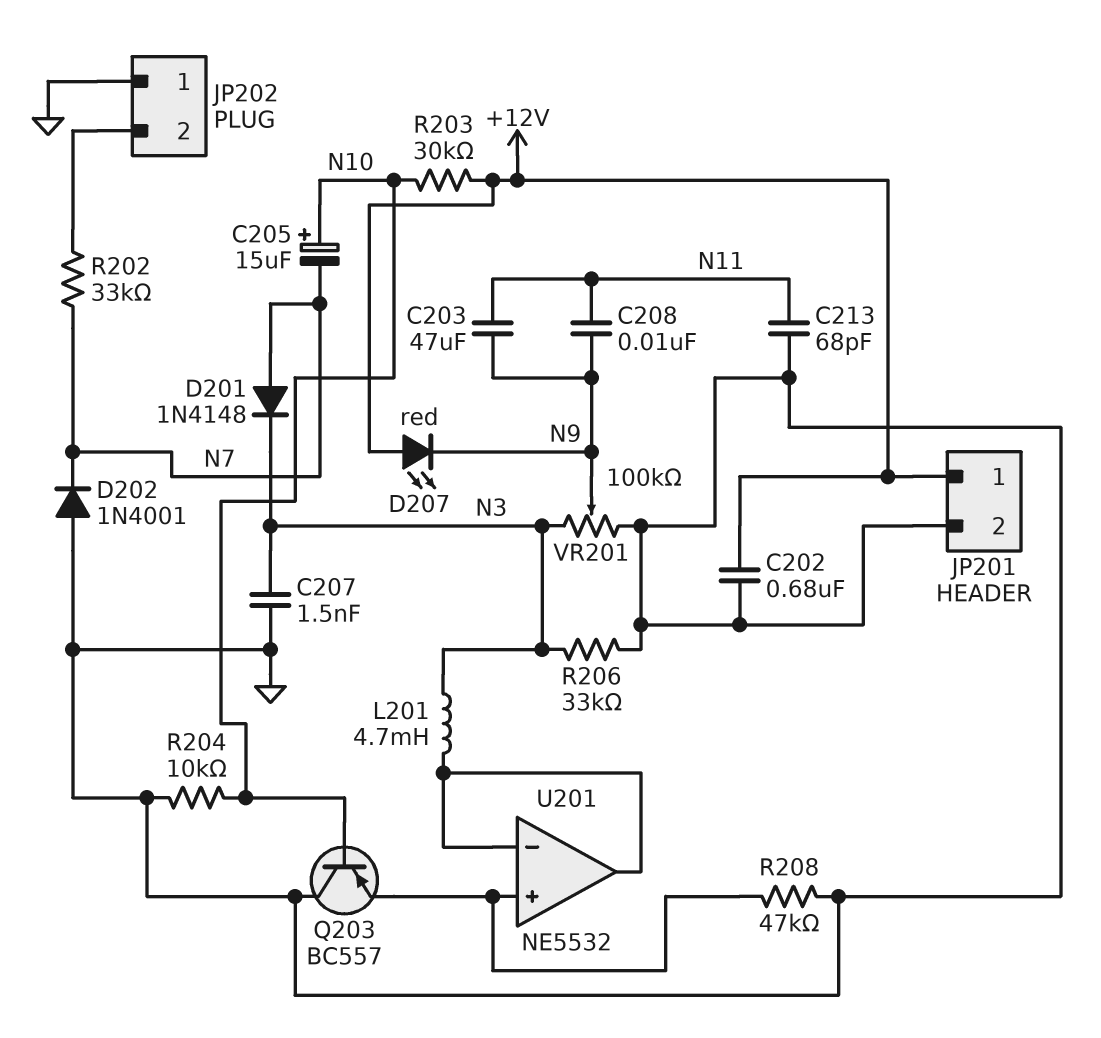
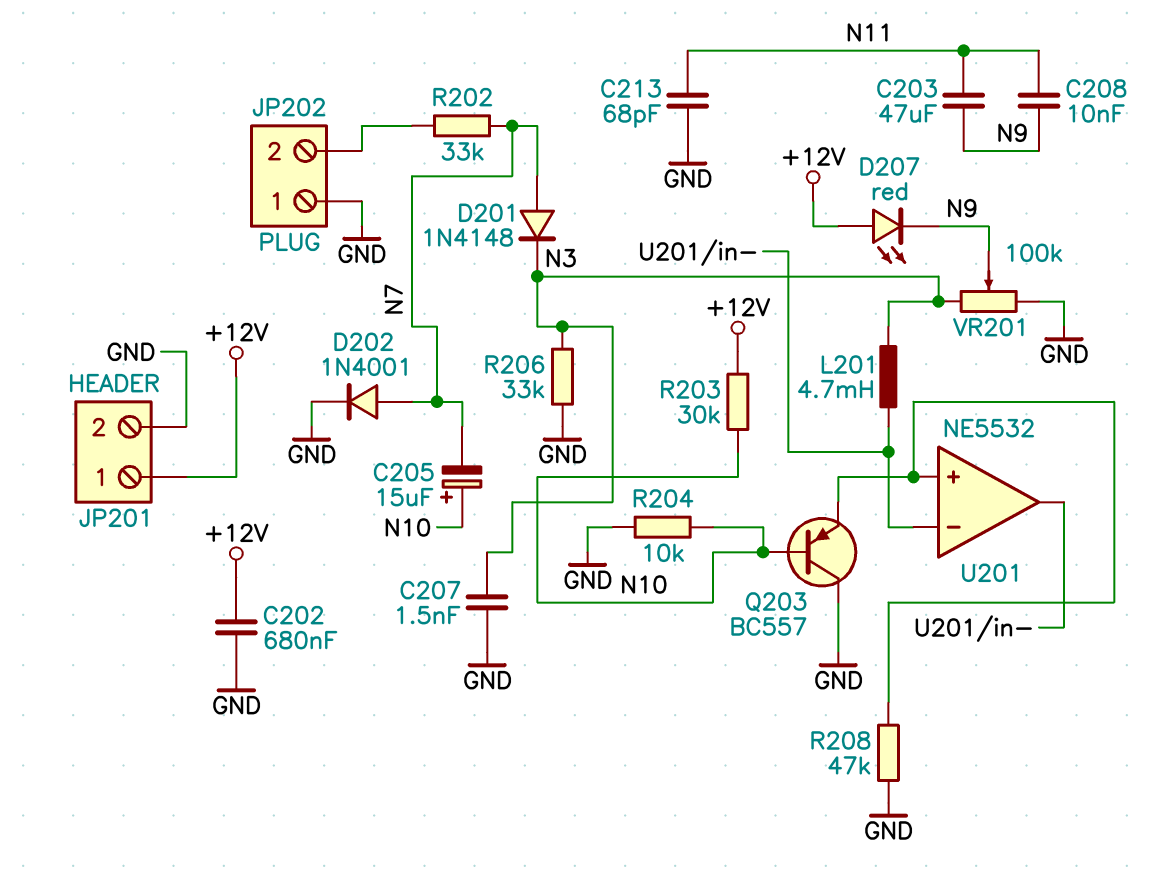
D202: diode 1N4001 (A GND, K N7) -> diode 1N4001 (A N7, K GND)

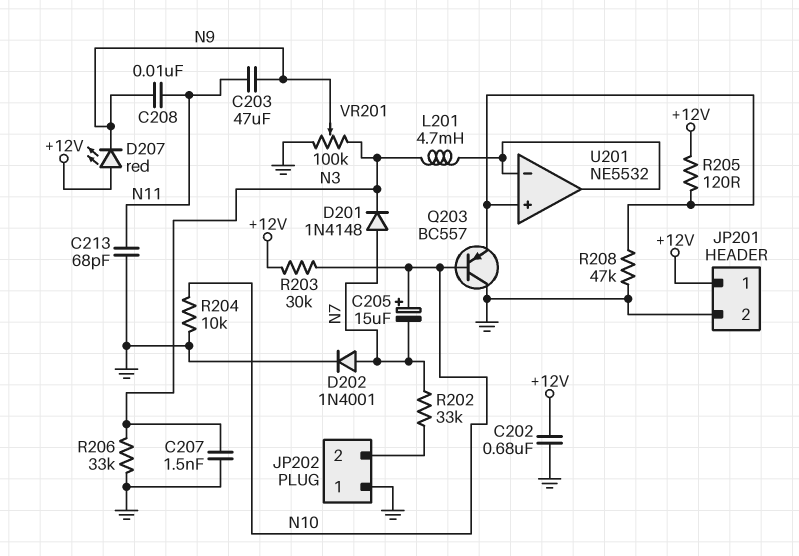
R205: none -> 120 (+12V, U201/in+)

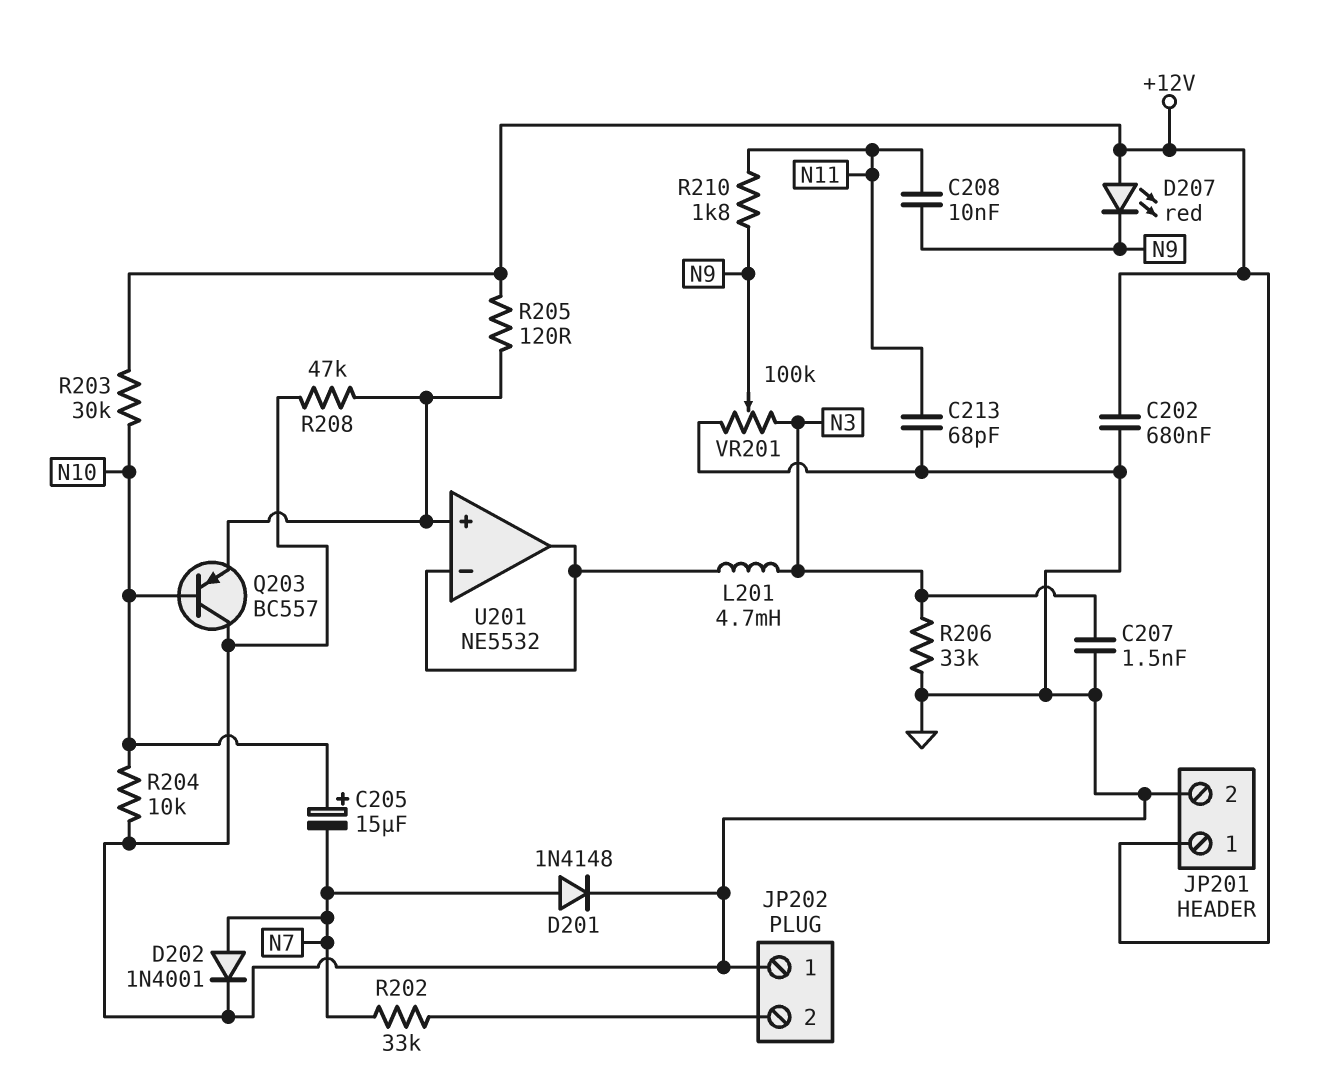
C203: 47uF (N9, N11) -> none
D201: diode 1N4148 (A N7, K N3) -> diode 1N4148 (A N7, K GND)
R210: none -> 1.8k (N9, N11)

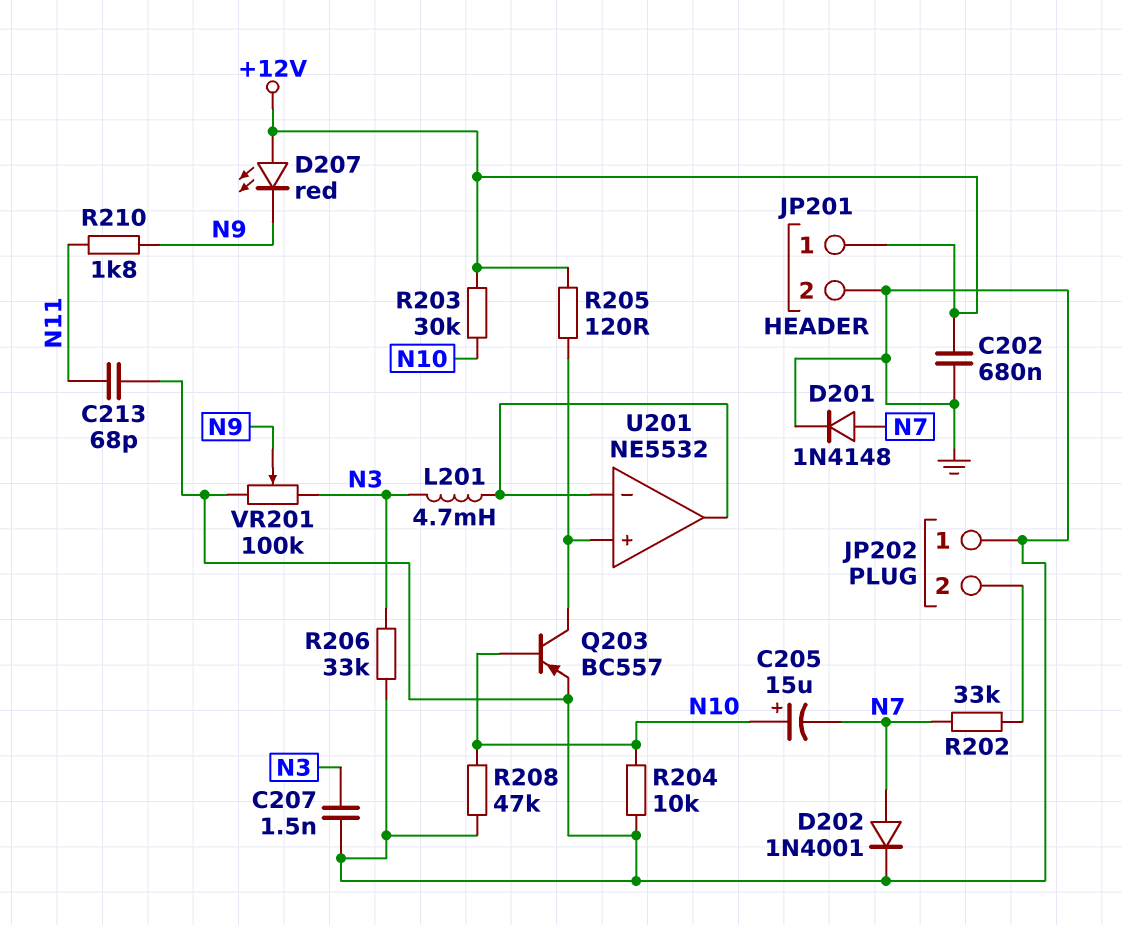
C208: 10nF (N9, N11) -> none
Q203: PNP BC557 (B N10, C GND, E U201/in+) -> PNP BC557 (B N10, C U201/in+, E GND)
R208: 47k (GND, U201/in+) -> 47k (GND, N10)

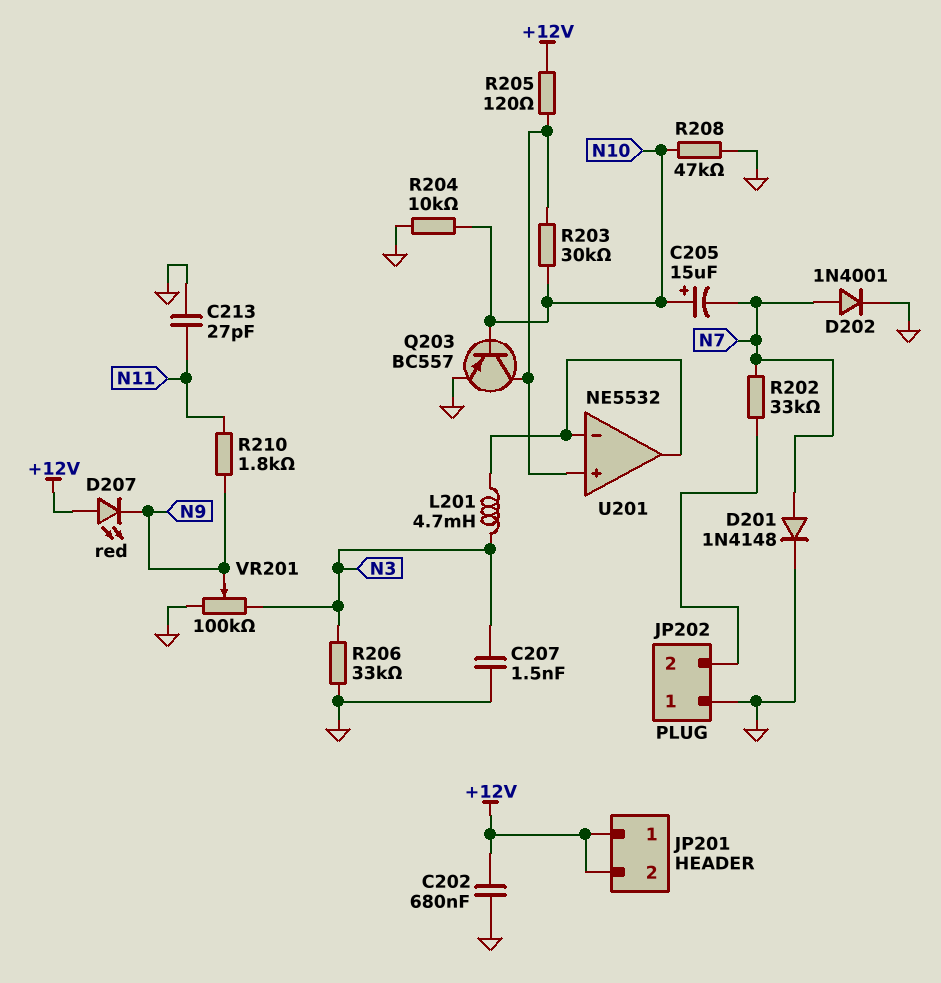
C213: 68pF (GND, N11) -> 27pF (GND, N11)
JP201 pin 2: GND -> +12V
R203: 30k (+12V, N10) -> 30k (N10, U201/in+)

